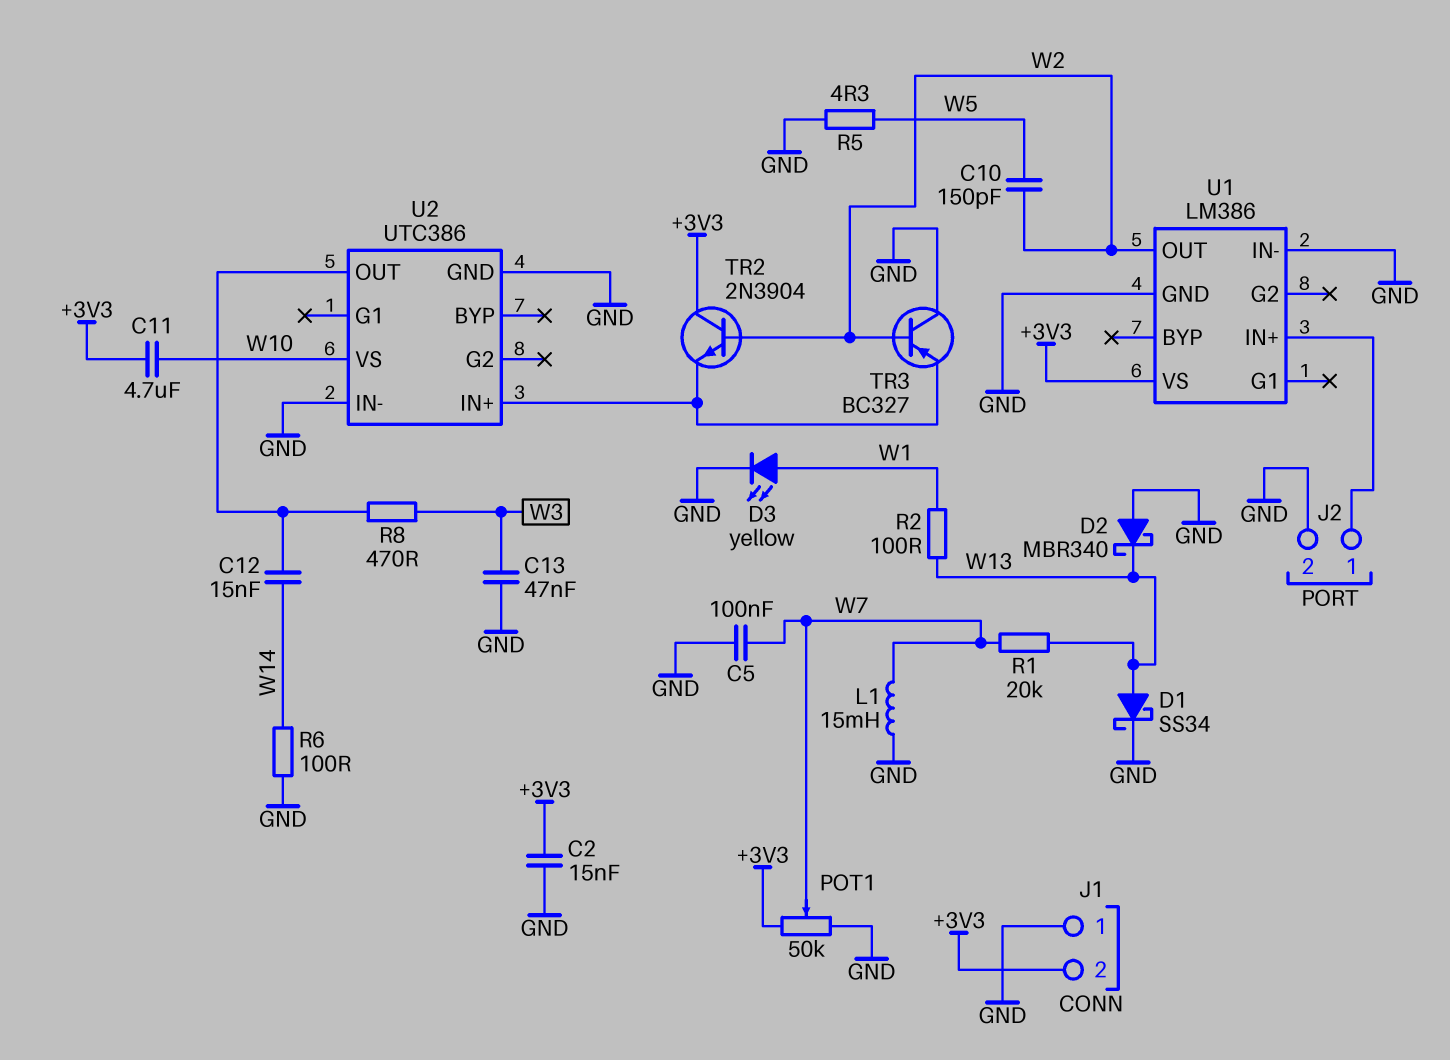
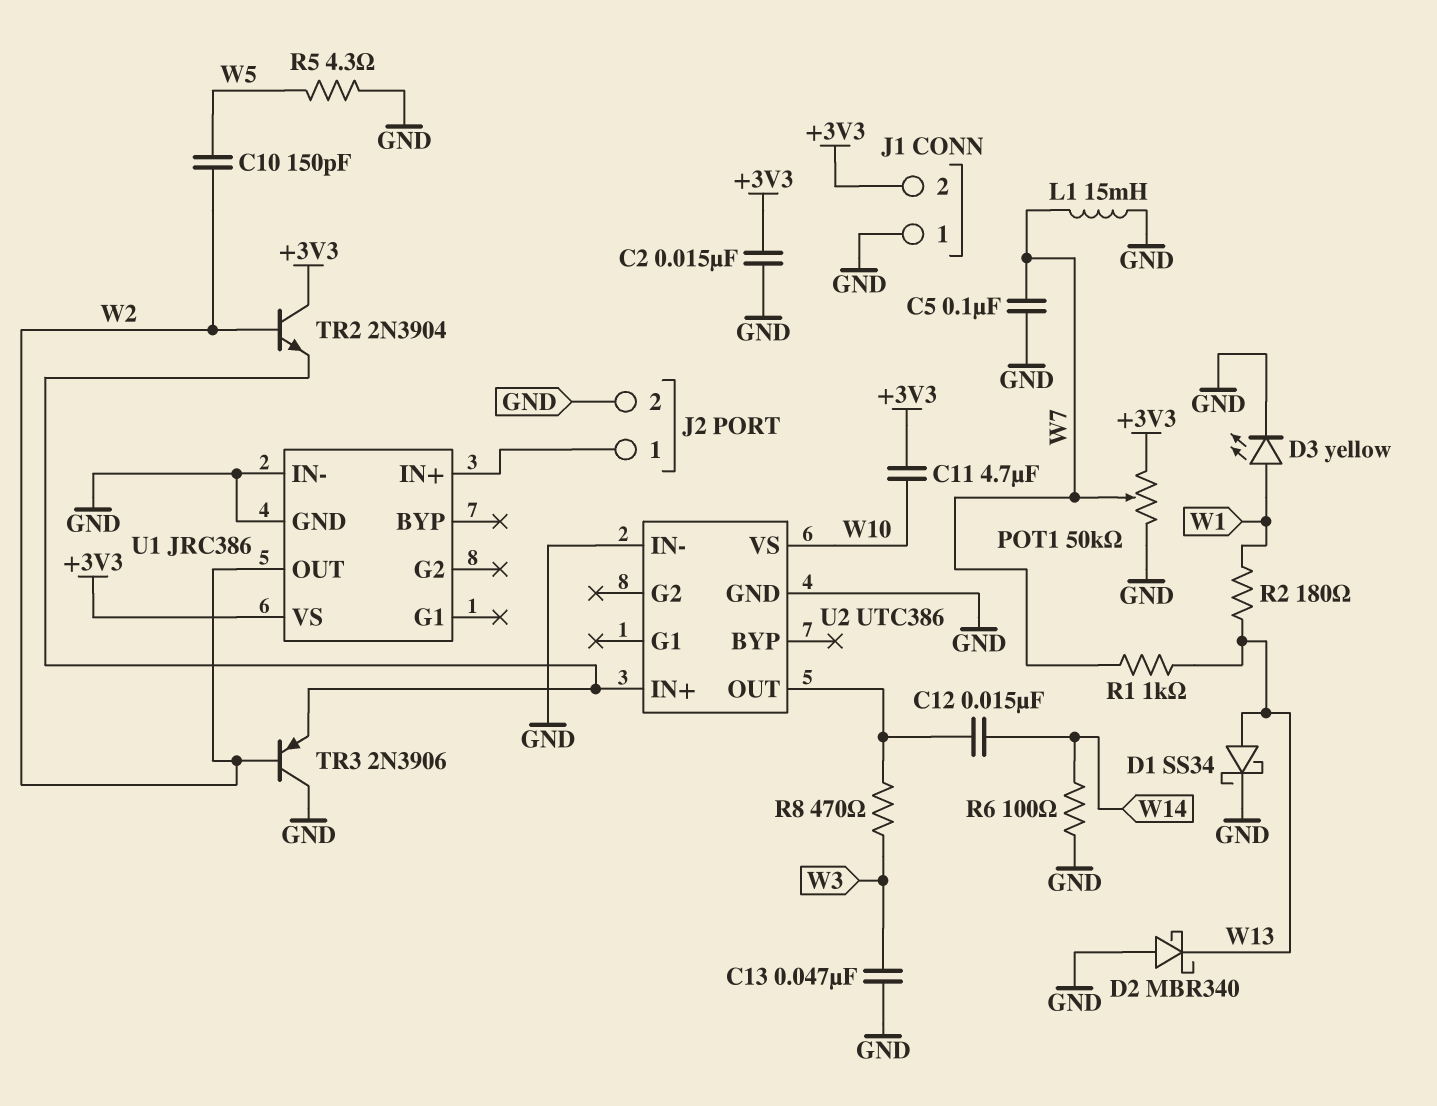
R1: 20k (W7, W13) -> 1k (W7, W13)
R2: 100 (W1, W13) -> 180 (W1, W13)
TR3: PNP BC327 (B W2, C GND, E U2/IN+) -> PNP 2N3906 (B W2, C GND, E U2/IN+)
U1: LM386 -> JRC386

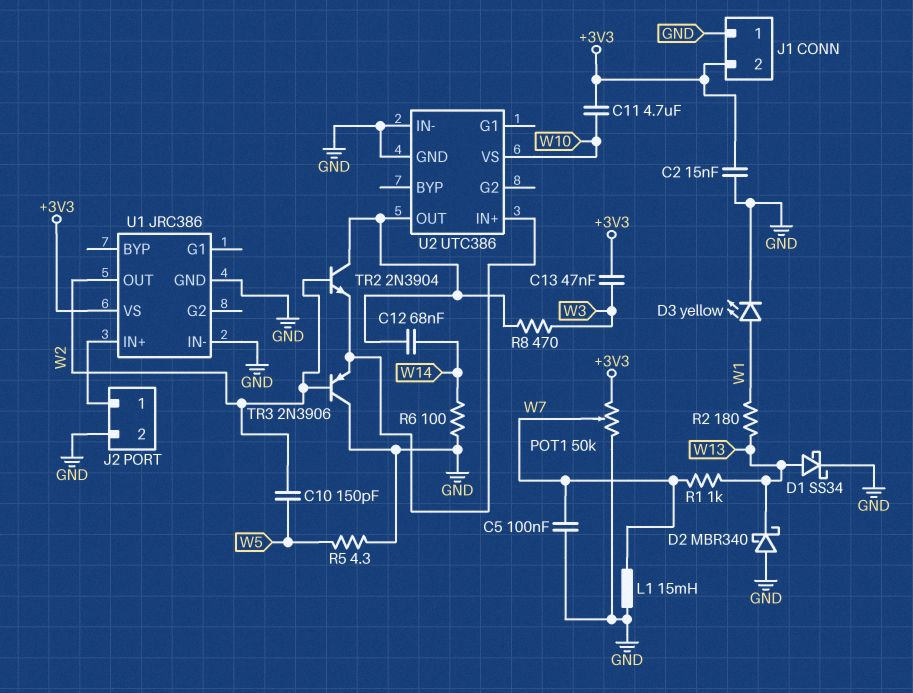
C12: 15nF (U2/OUT, W14) -> 68nF (U2/OUT, W14)
C13: 47nF (GND, W3) -> 47nF (+3V3, W3)
TR2: NPN 2N3904 (B W2, C +3V3, E U2/IN+) -> NPN 2N3904 (B W2, C U2/OUT, E U2/IN+)

